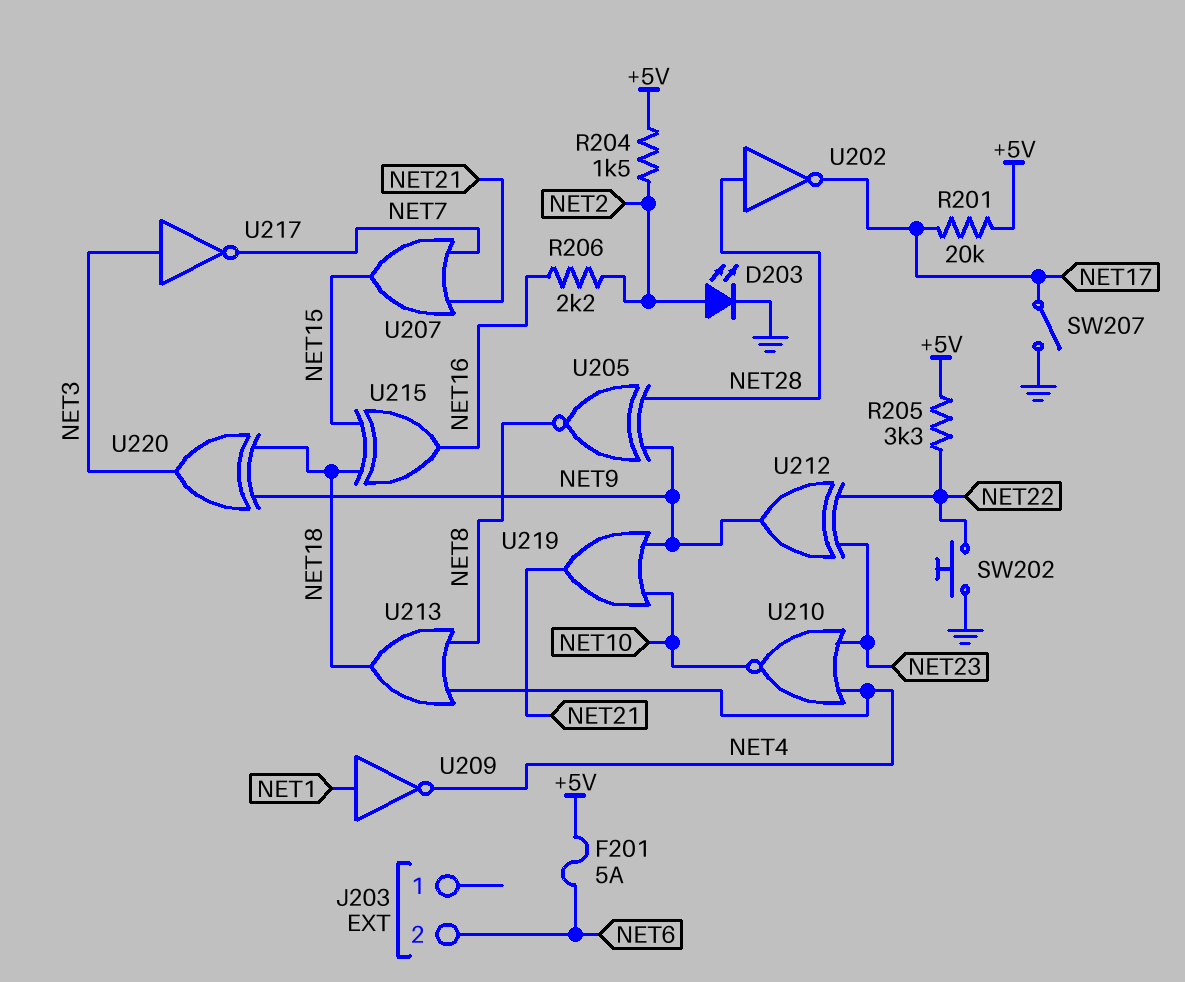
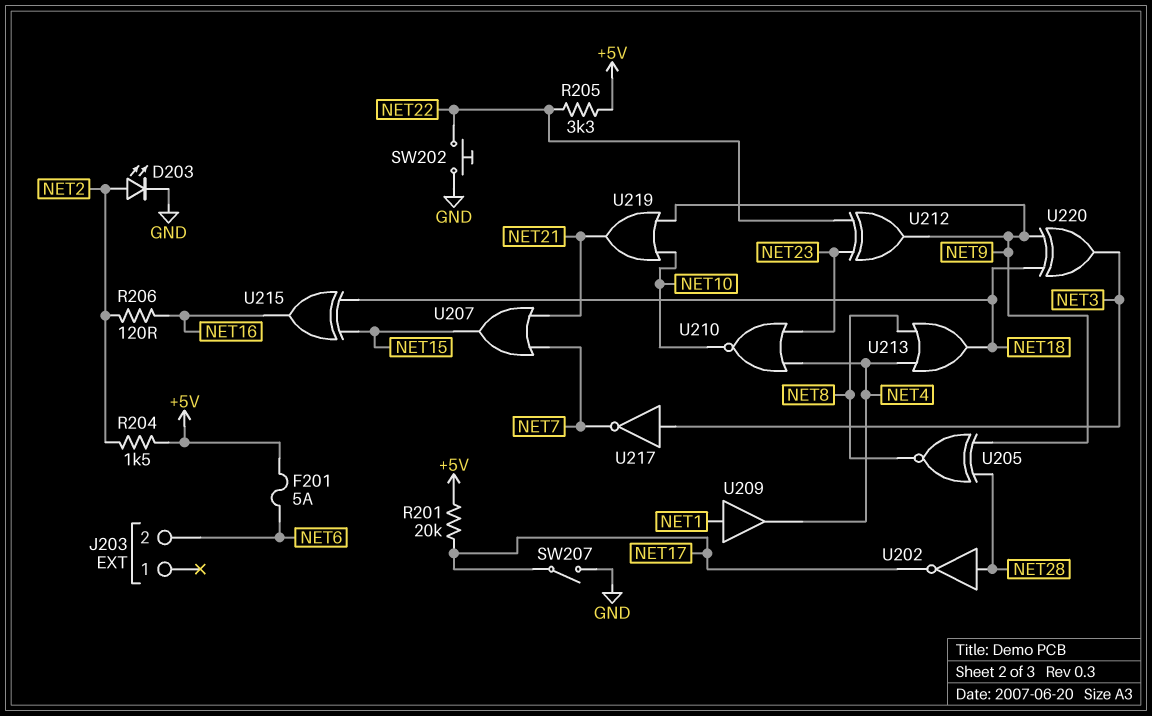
R206: 2.2k (NET2, NET16) -> 120 (NET2, NET16)
U209: NOT (in NET1, out NET4) -> buffer (in NET1, out NET4)

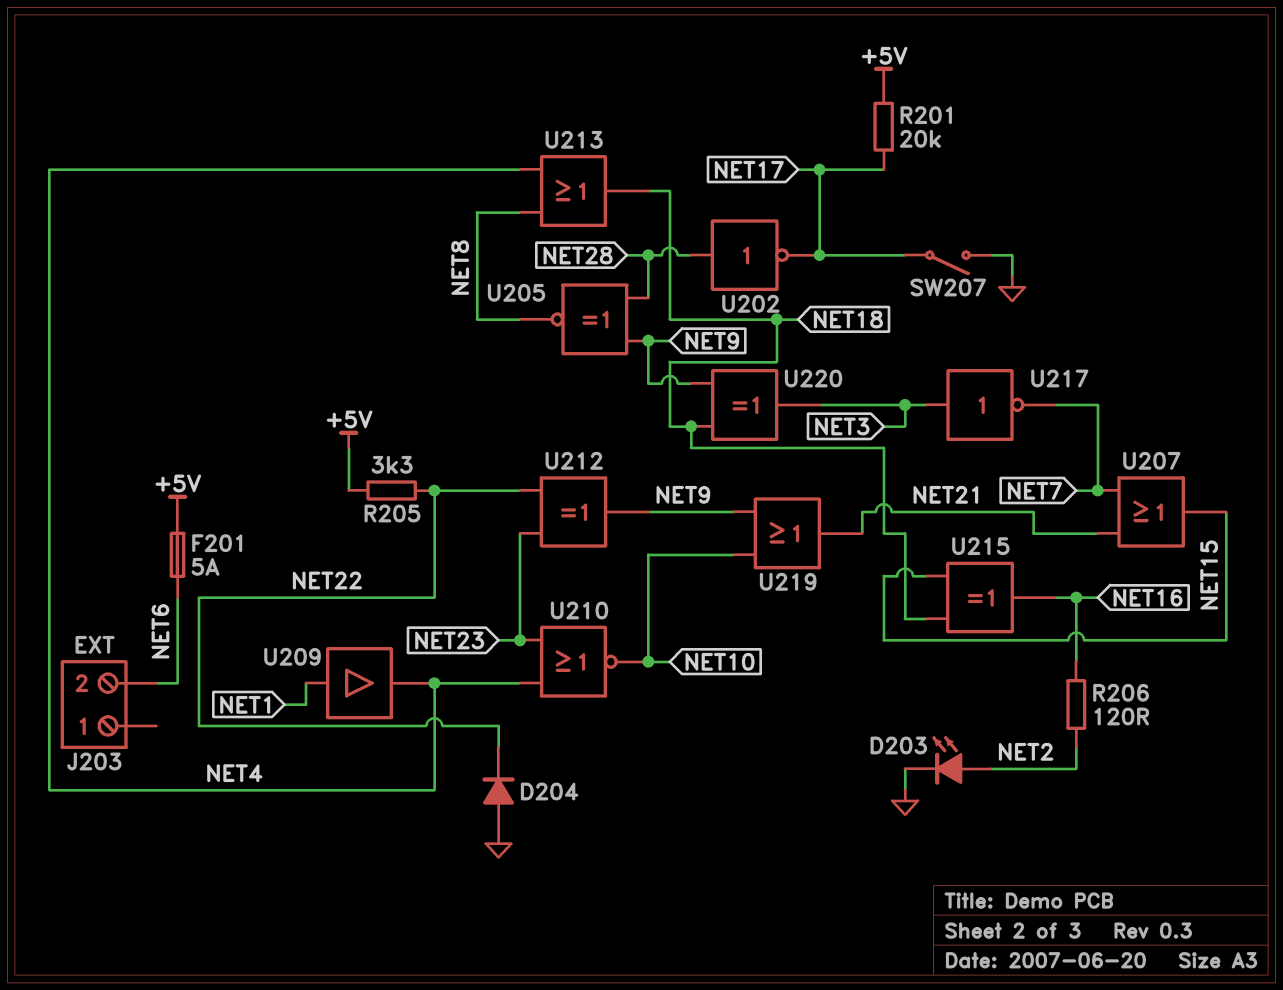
D204: none -> diode (A GND, K NET22)
R204: 1.5k (+5V, NET2) -> none
SW202: button (GND, NET22) -> none

